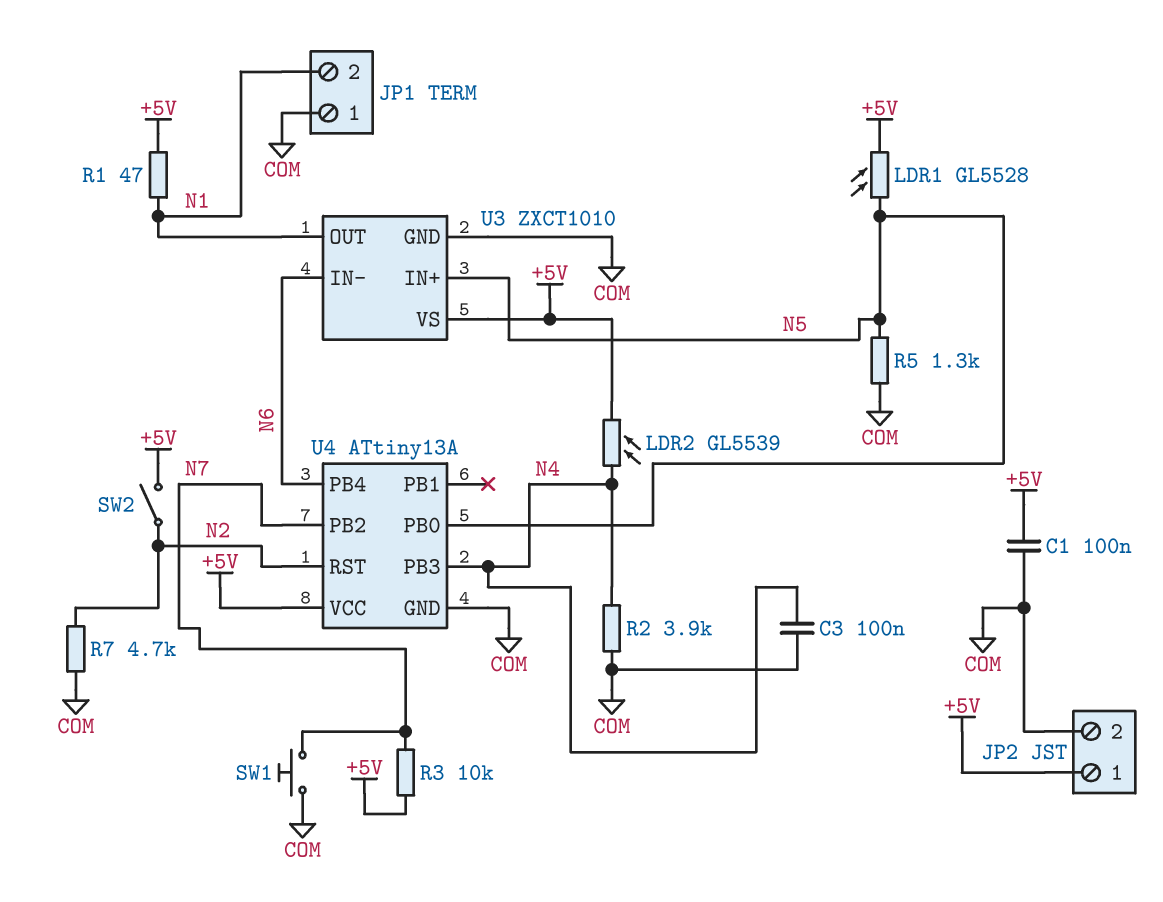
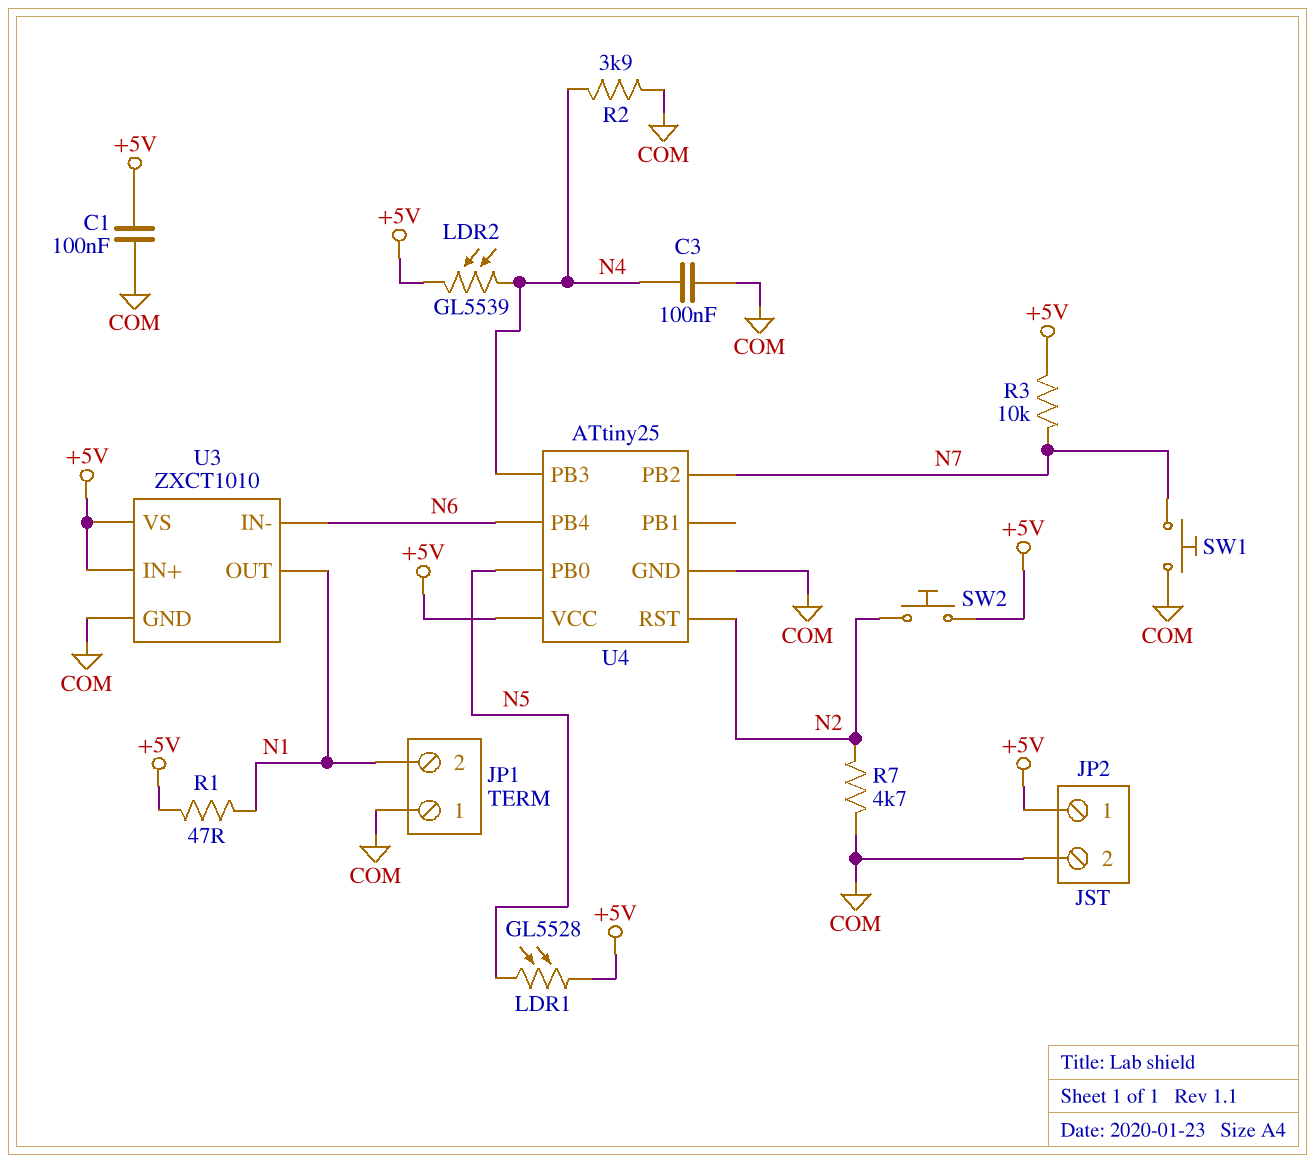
R5: 1.3k (COM, N5) -> none
SW2: switch (+5V, N2) -> button (+5V, N2)
U3 pin IN+: N5 -> +5V
U4: ATtiny13A -> ATtiny25

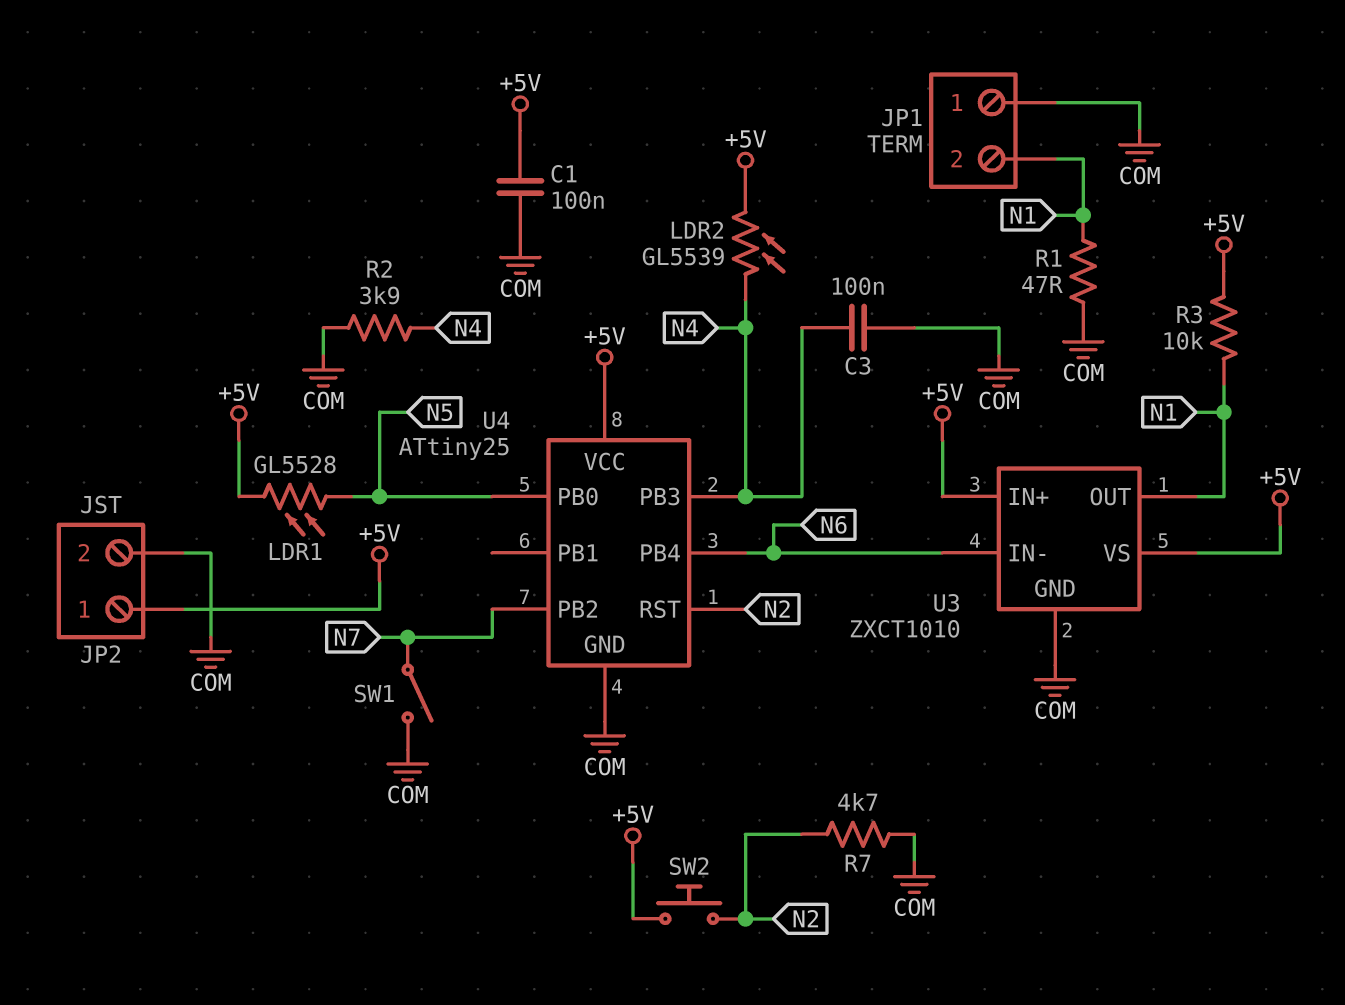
R1: 47 (+5V, N1) -> 47 (COM, N1)
R3: 10k (+5V, N7) -> 10k (+5V, N1)
SW1: button (COM, N7) -> switch (COM, N7)

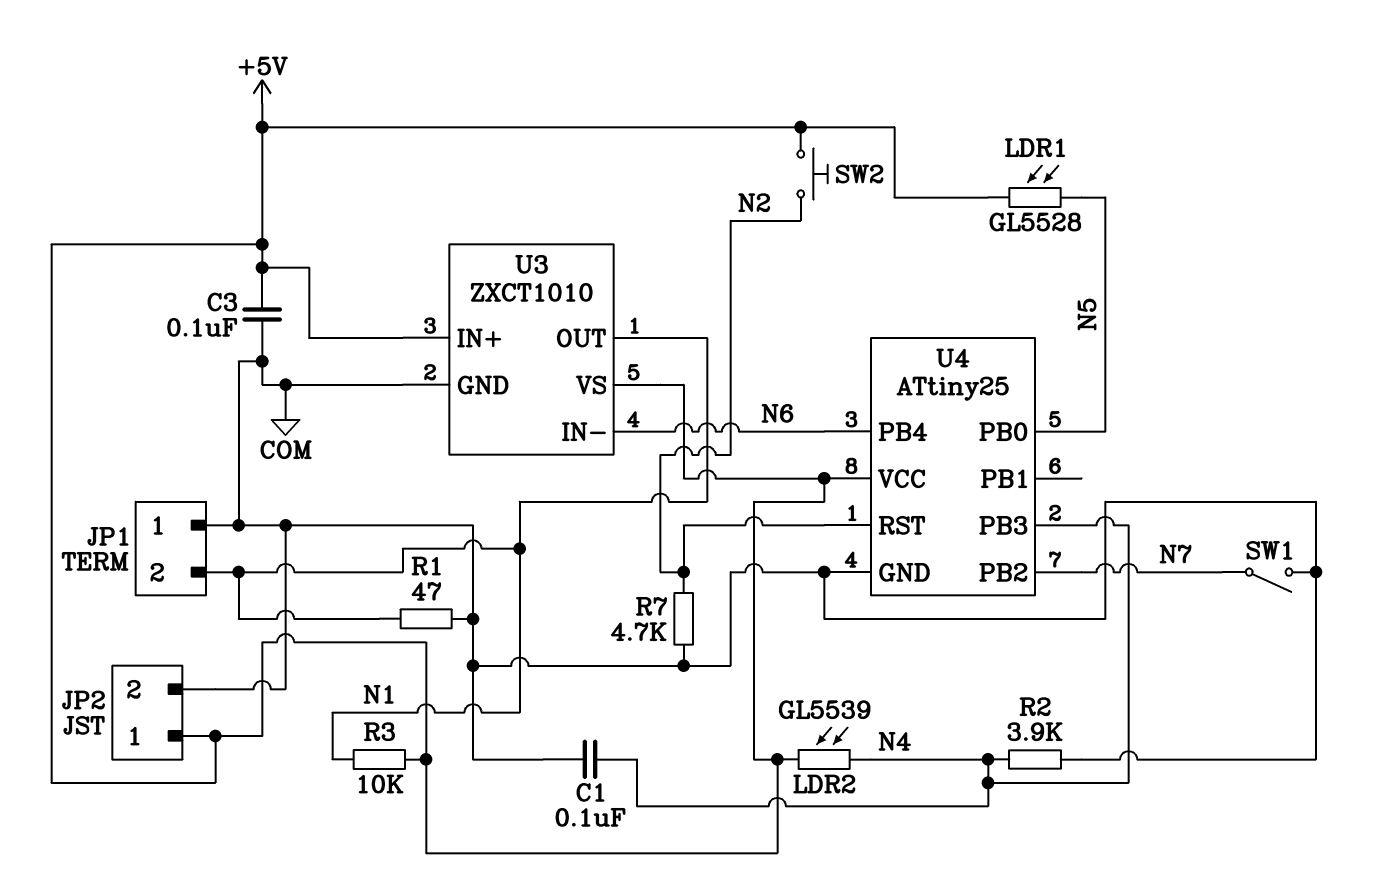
C1: 100nF (+5V, COM) -> 100nF (COM, N4)
C3: 100nF (COM, N4) -> 100nF (+5V, COM)

